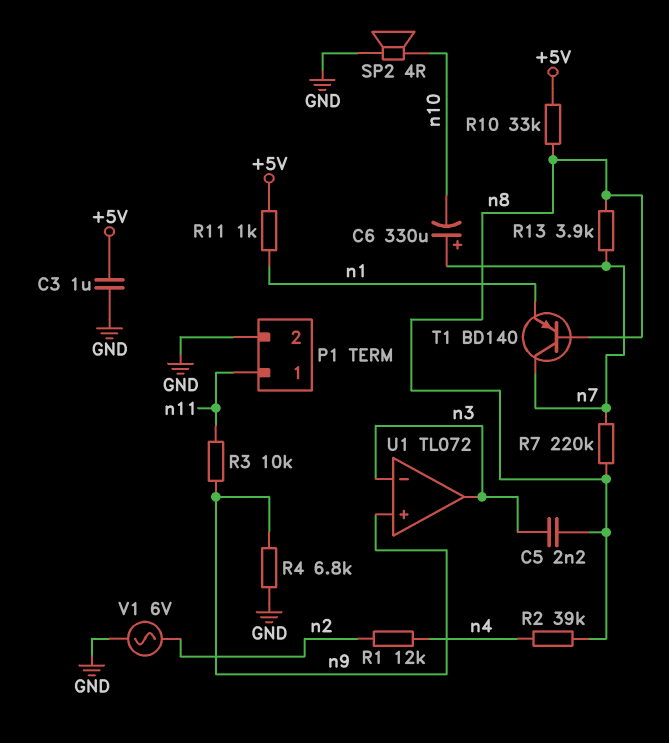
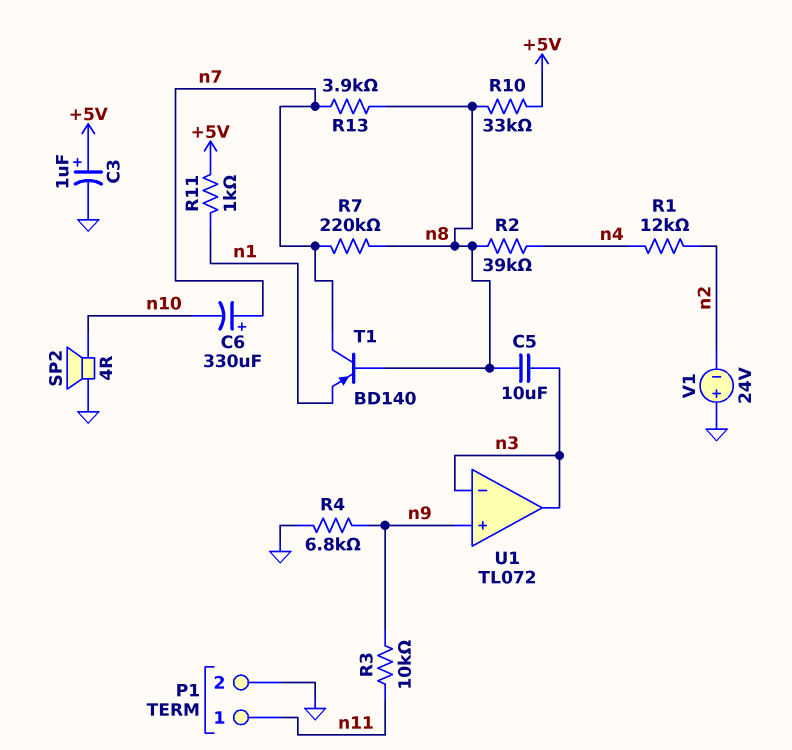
C3: 1uF (+5V, GND) -> 1uF (plus +5V, minus GND)
C5: 2.2nF (n3, n8) -> 10uF (n3, n8)
V1: AC 6V (GND, n2) -> 24V (plus GND, minus n2)

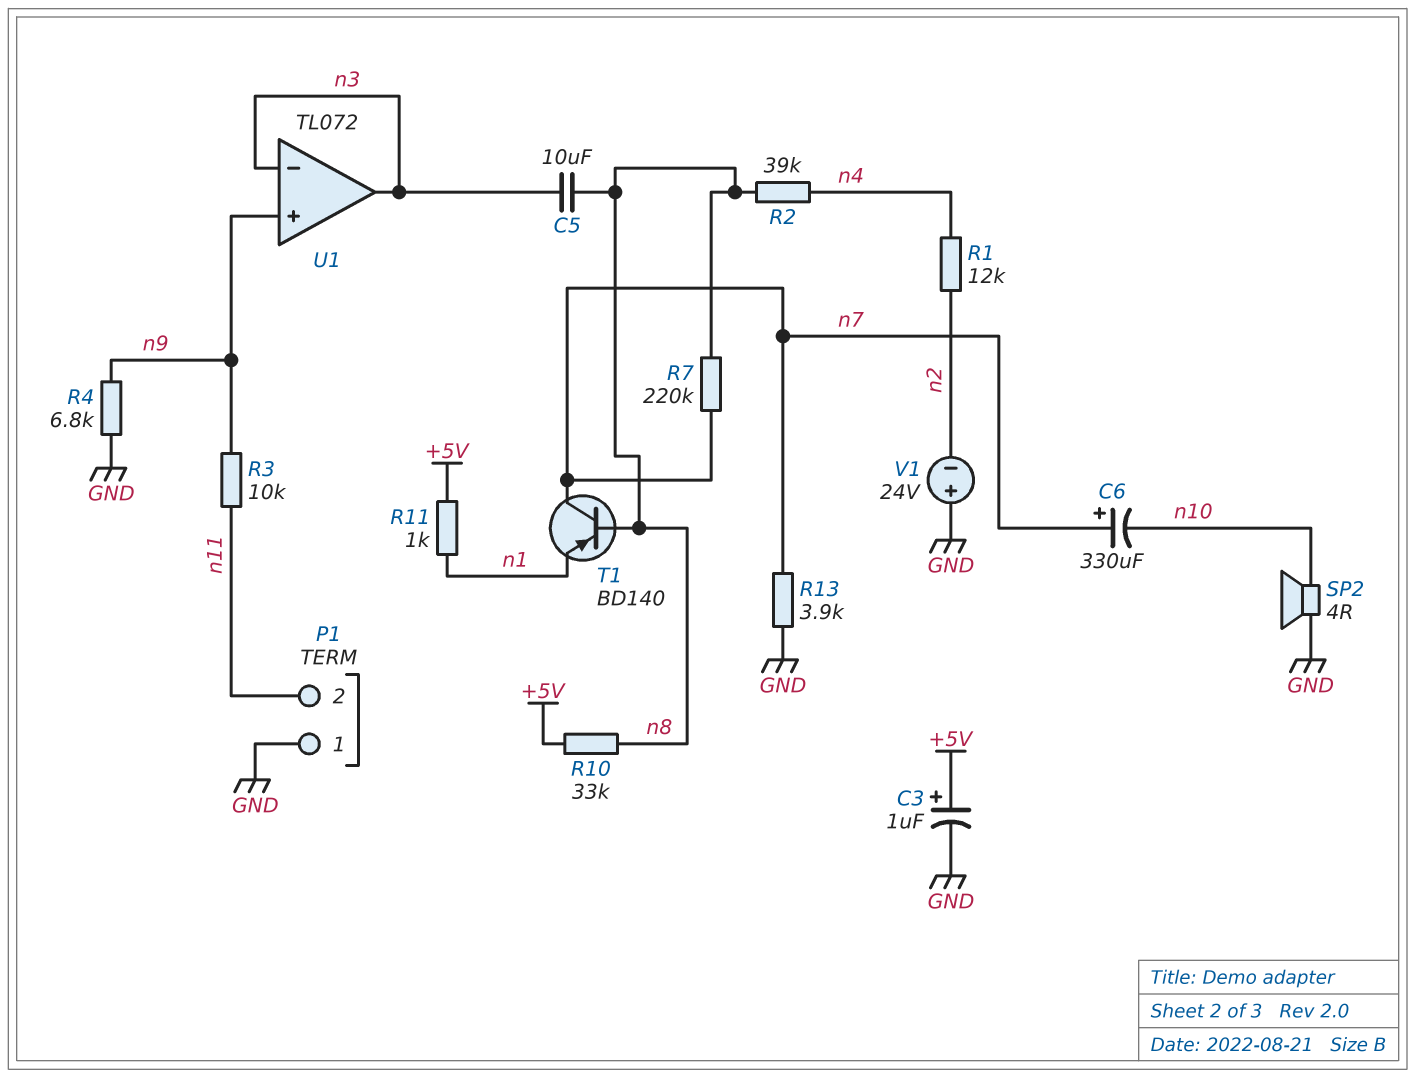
P1 pin 1: n11 -> GND
P1 pin 2: GND -> n11
R13: 3.9k (n7, n8) -> 3.9k (GND, n7)

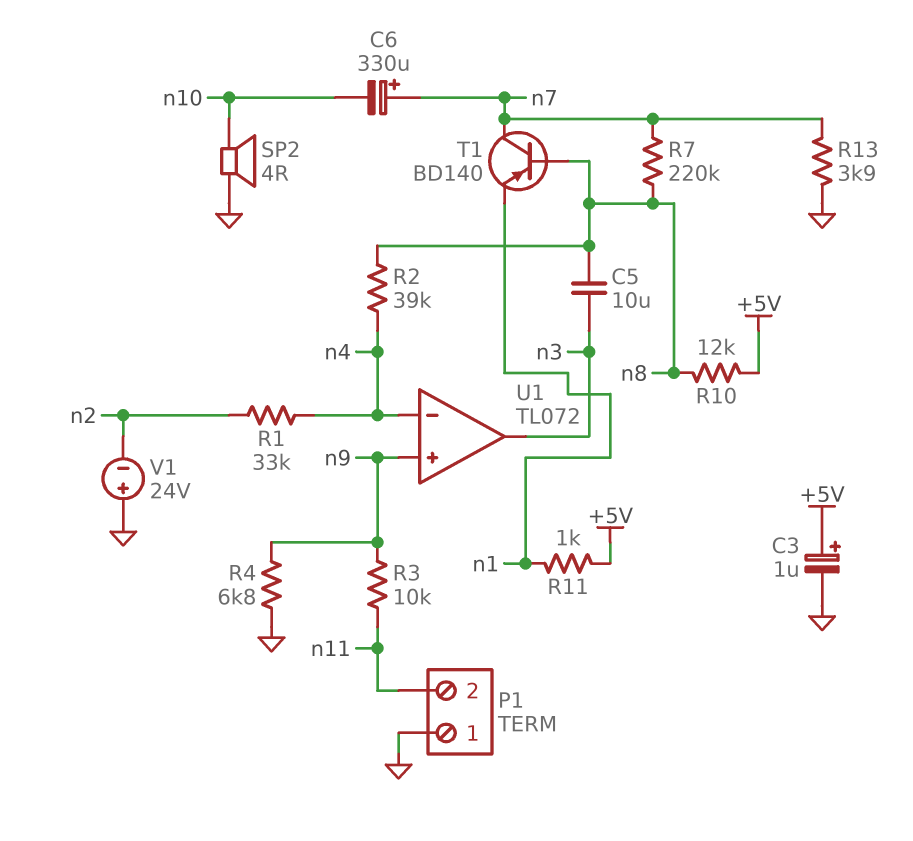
R1: 12k (n2, n4) -> 33k (n2, n4)
R10: 33k (+5V, n8) -> 12k (+5V, n8)
U1 pin in-: n3 -> n4

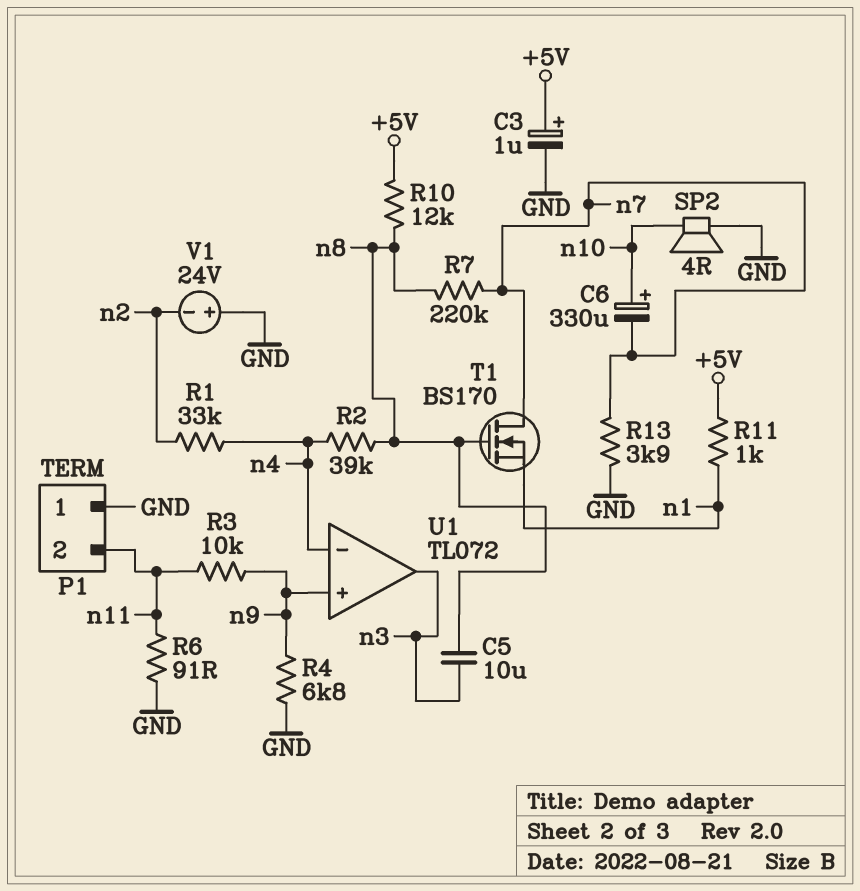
C6: 330uF (plus n7, minus n10) -> 330uF (plus n10, minus n7)
R6: none -> 91 (GND, n11)
T1: PNP BD140 (B n8, C n7, E n1) -> NMOS BS170 (G n8, D n7, S n1)

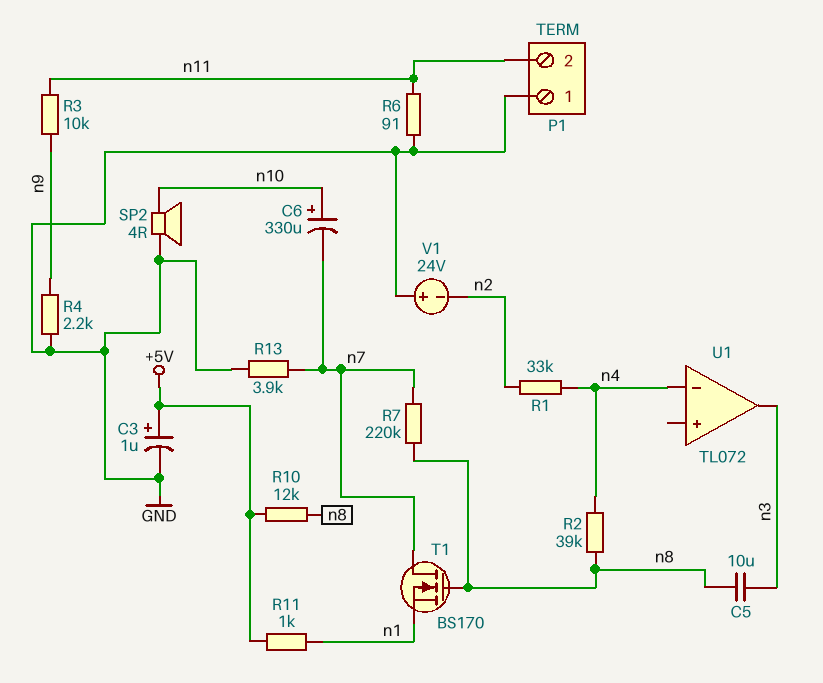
R4: 6.8k (GND, n9) -> 2.2k (GND, n9)
U1 pin in+: n9 -> none

